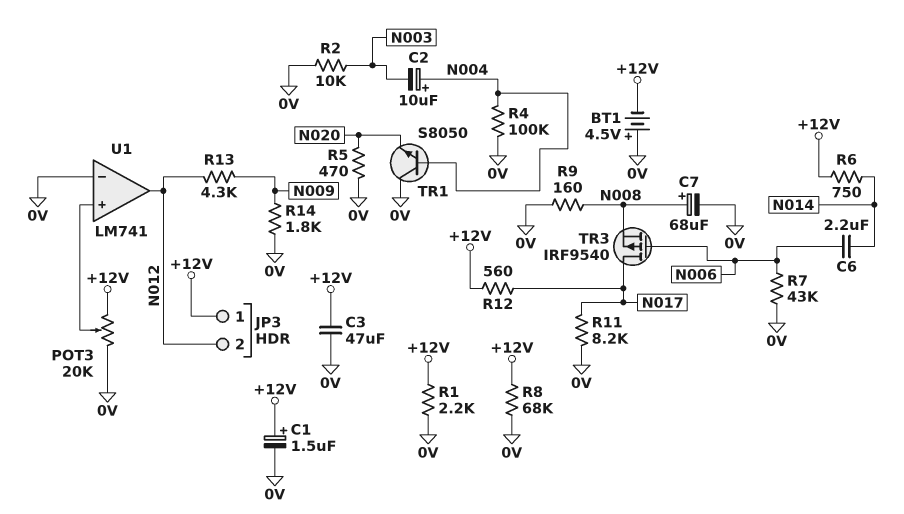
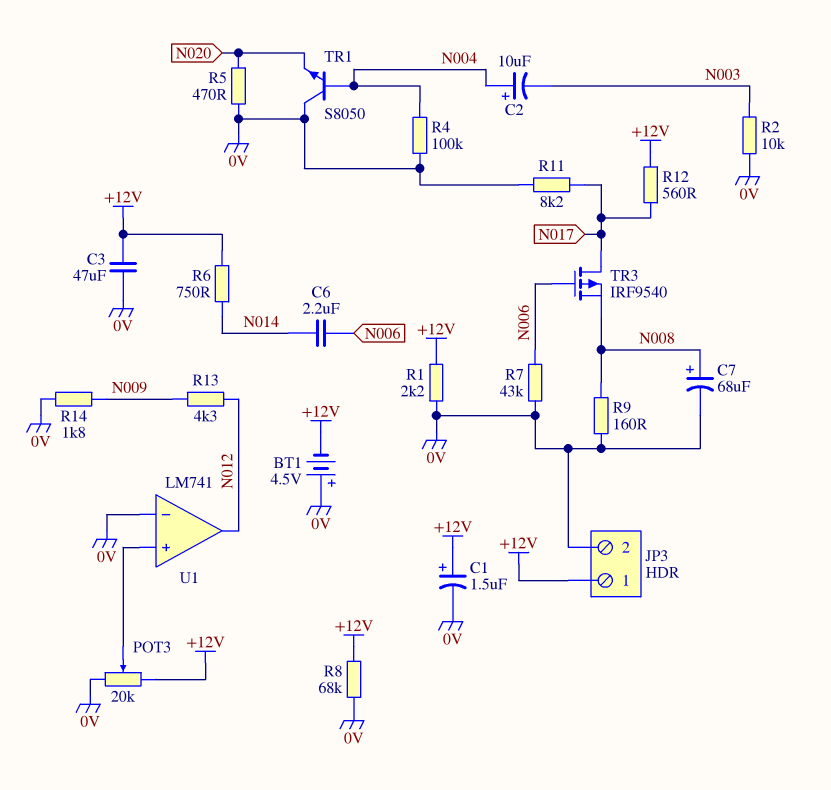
JP3 pin 2: N012 -> 0V

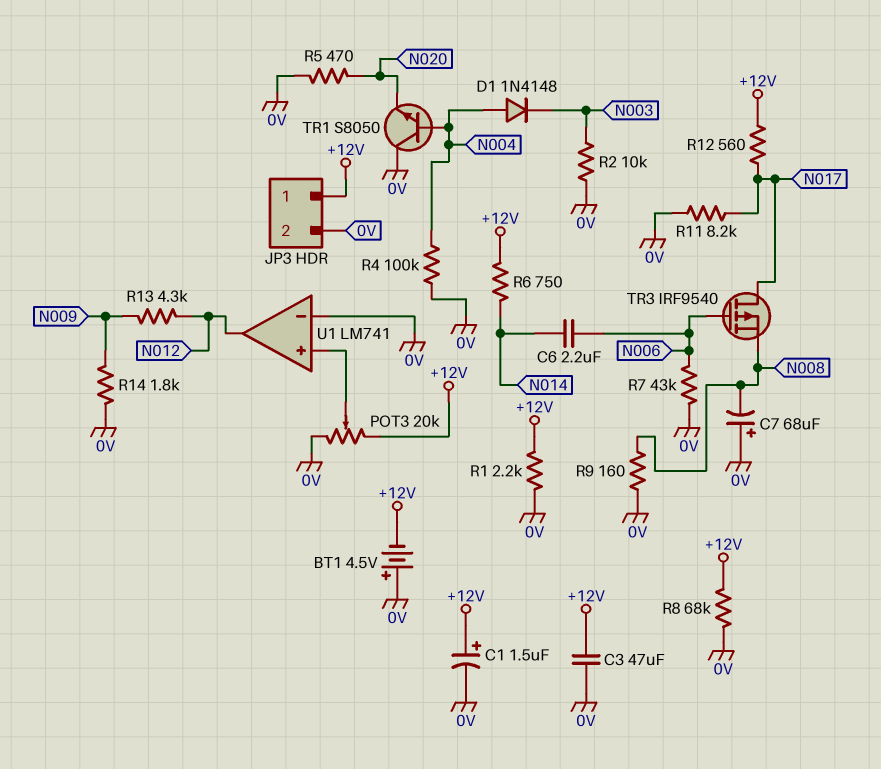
C2: 10uF (plus N004, minus N003) -> none
C7: 68uF (plus N008, minus 0V) -> 68uF (plus 0V, minus N008)
D1: none -> diode 1N4148 (A N004, K N003)

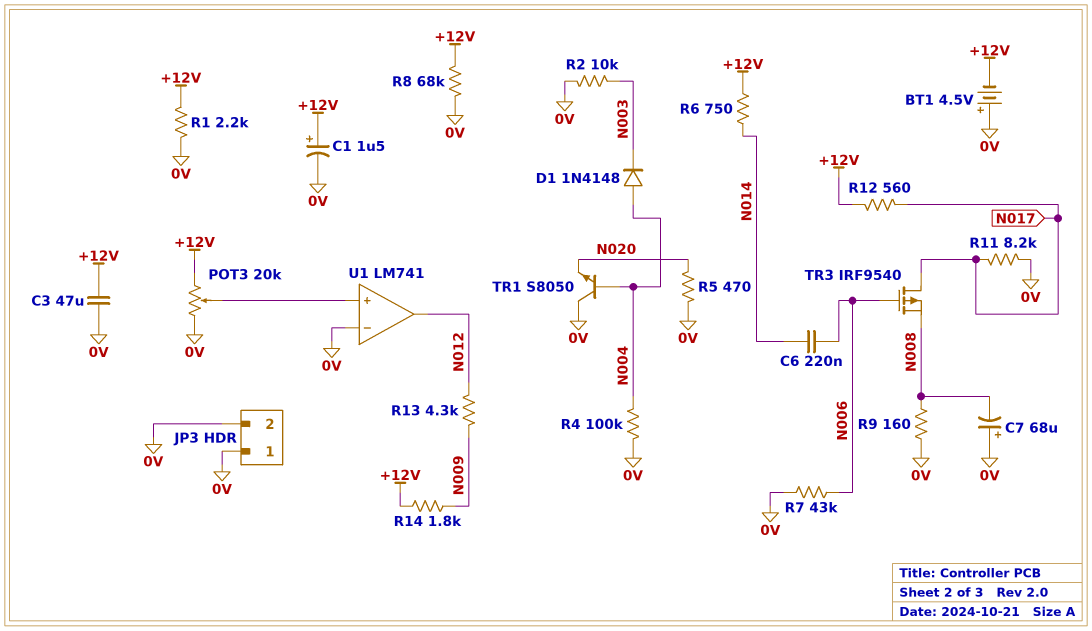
C6: 2.2uF (N006, N014) -> 220nF (N006, N014)
JP3 pin 1: +12V -> 0V
R14: 1.8k (0V, N009) -> 1.8k (+12V, N009)

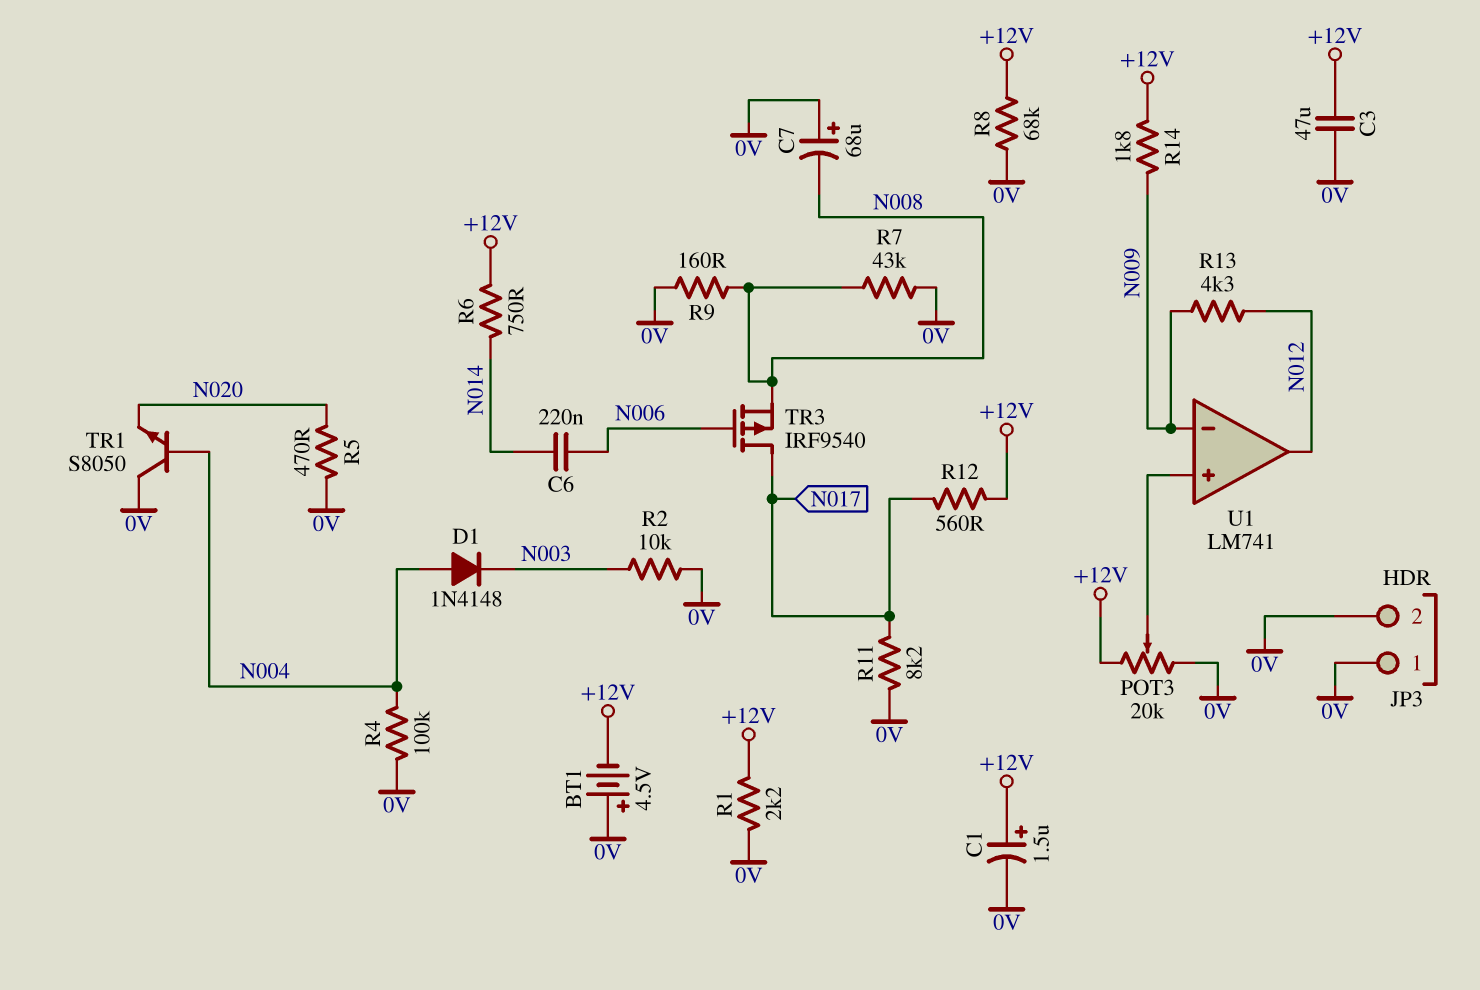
R7: 43k (0V, N006) -> 43k (0V, N008)
U1 pin in-: 0V -> N009

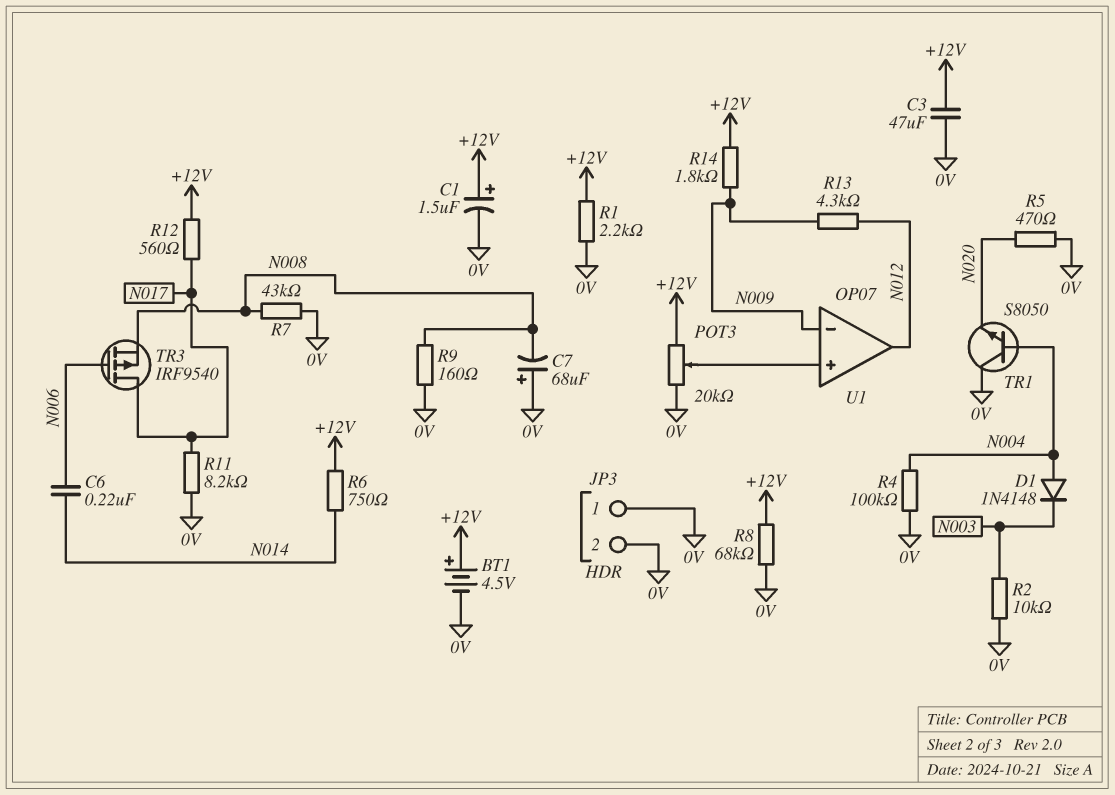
BT1: 4.5V (plus 0V, minus +12V) -> 4.5V (plus +12V, minus 0V)
U1: LM741 -> OP07

